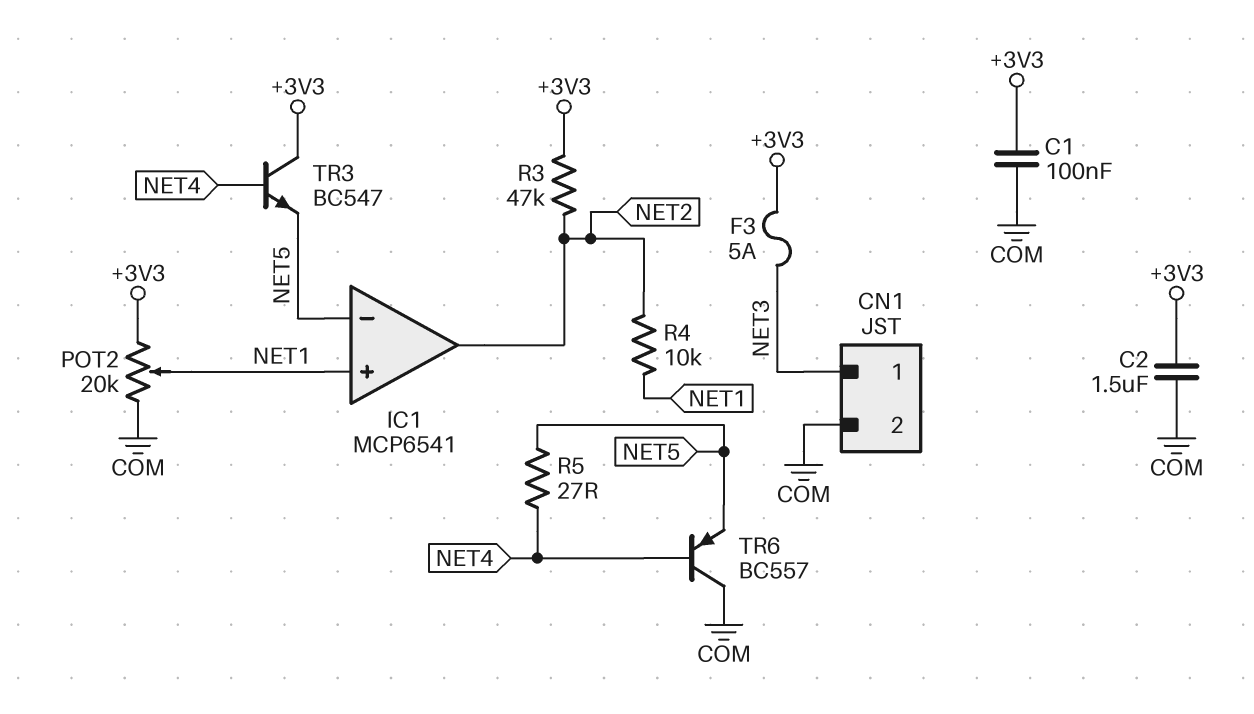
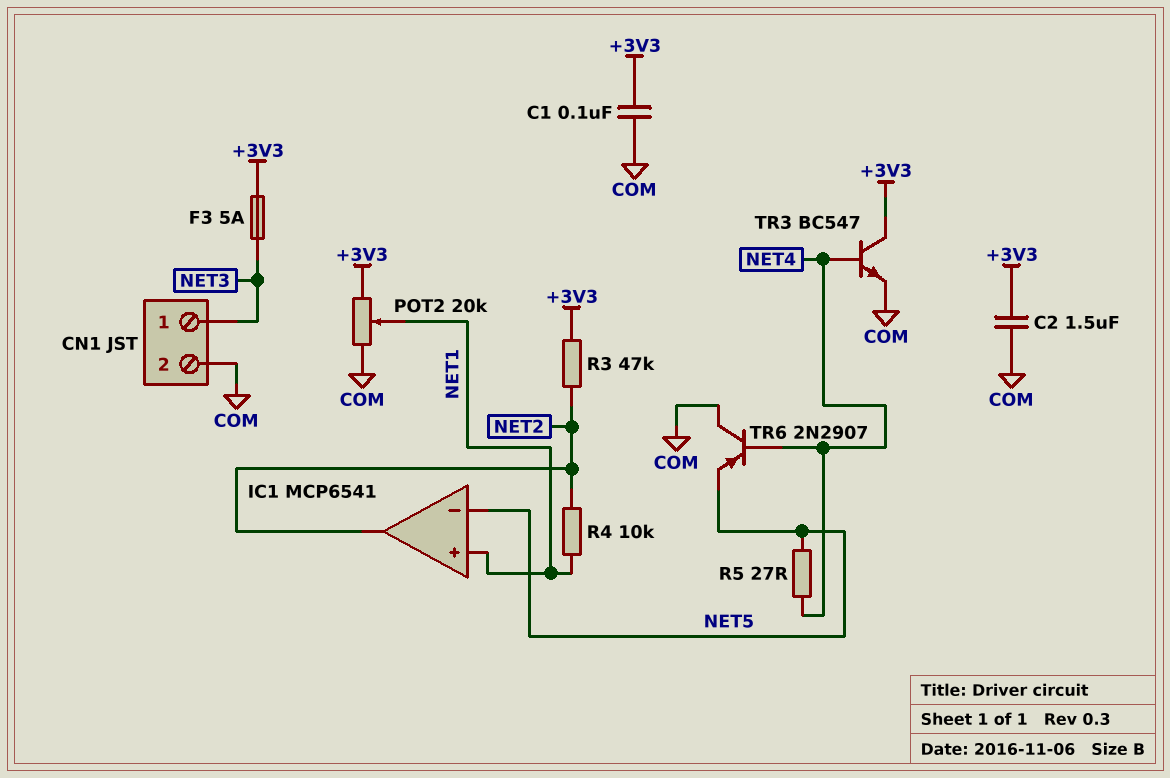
TR3: NPN BC547 (B NET4, C +3V3, E NET5) -> NPN BC547 (B NET4, C +3V3, E COM)
TR6: PNP BC557 (B NET4, C COM, E NET5) -> PNP 2N2907 (B NET4, C COM, E NET5)

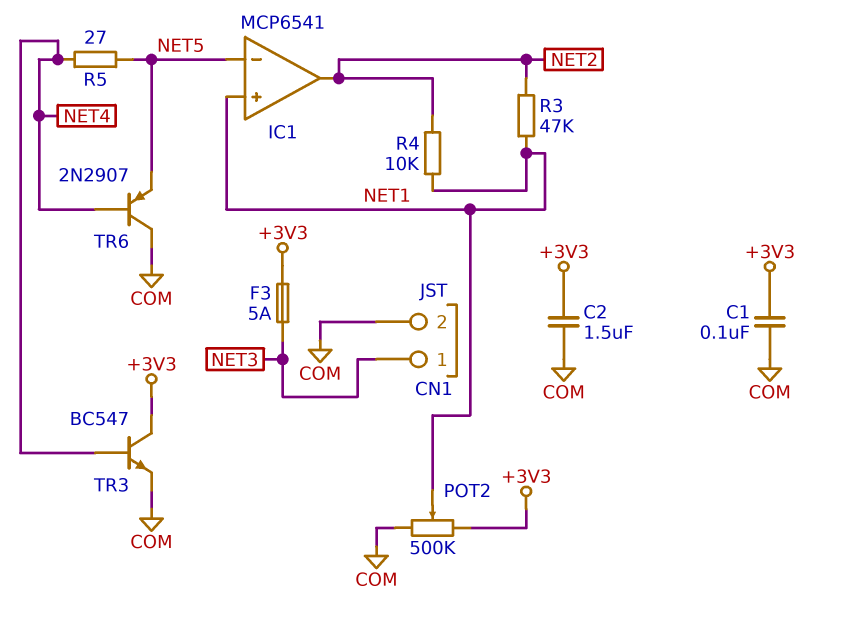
POT2: 20k (+3V3, COM, wiper NET1) -> 500k (+3V3, COM, wiper NET1)
R3: 47k (+3V3, NET2) -> 47k (NET1, NET2)

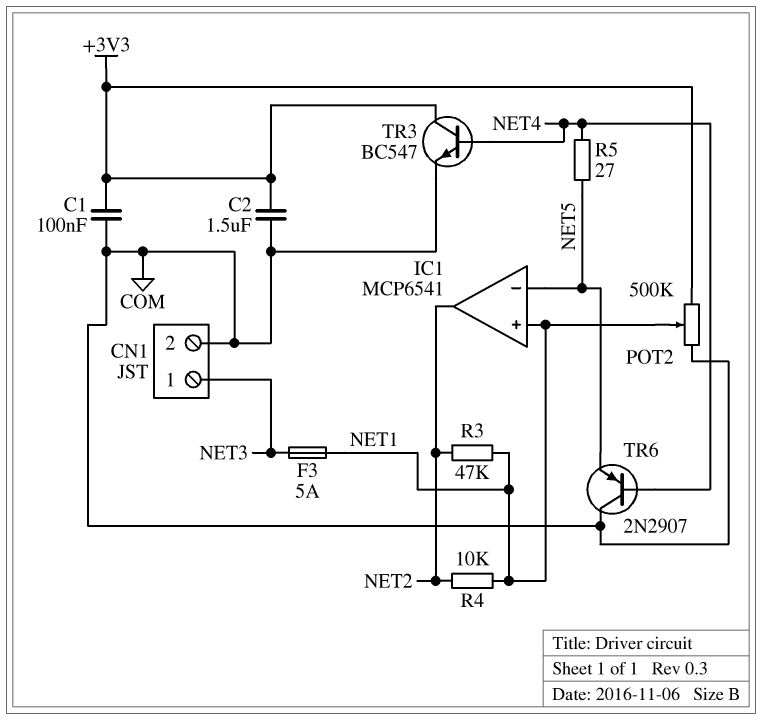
F3: 5A (+3V3, NET3) -> 5A (NET1, NET3)

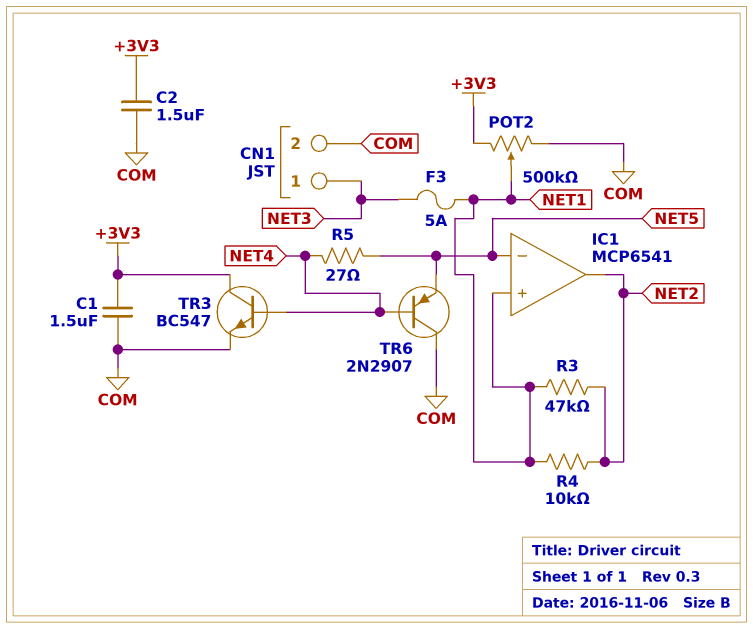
C1: 100nF (+3V3, COM) -> 1.5uF (+3V3, COM)

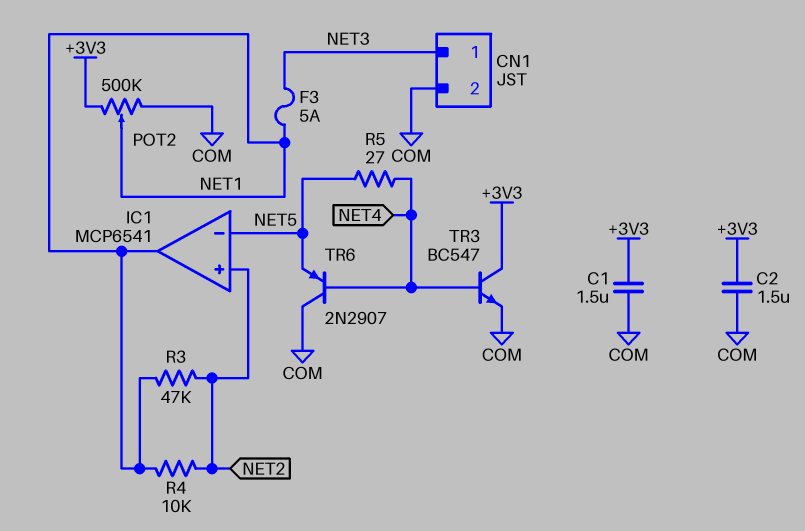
IC1 pin in+: NET1 -> NET2
IC1 pin out: NET2 -> NET1

